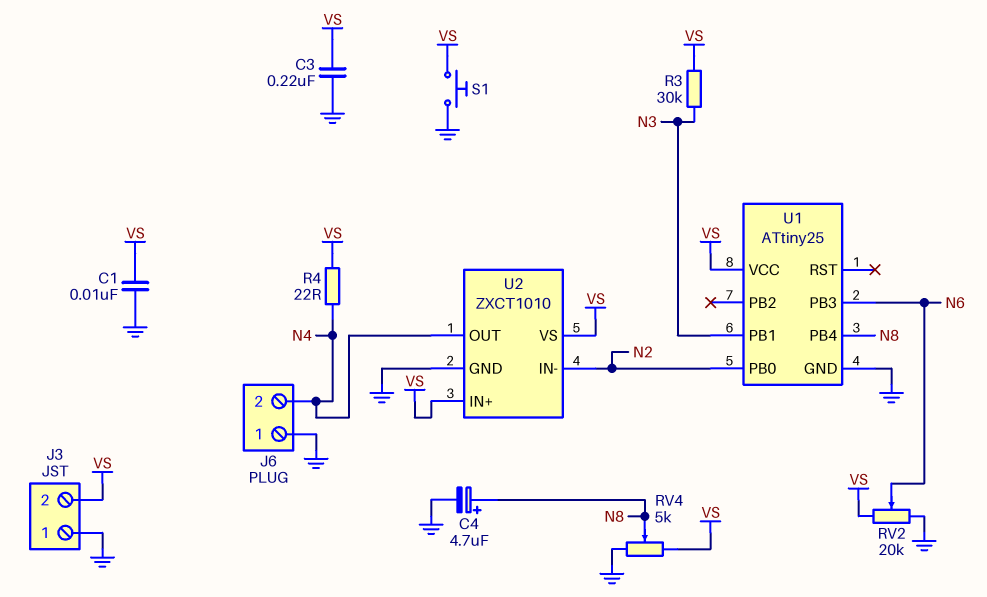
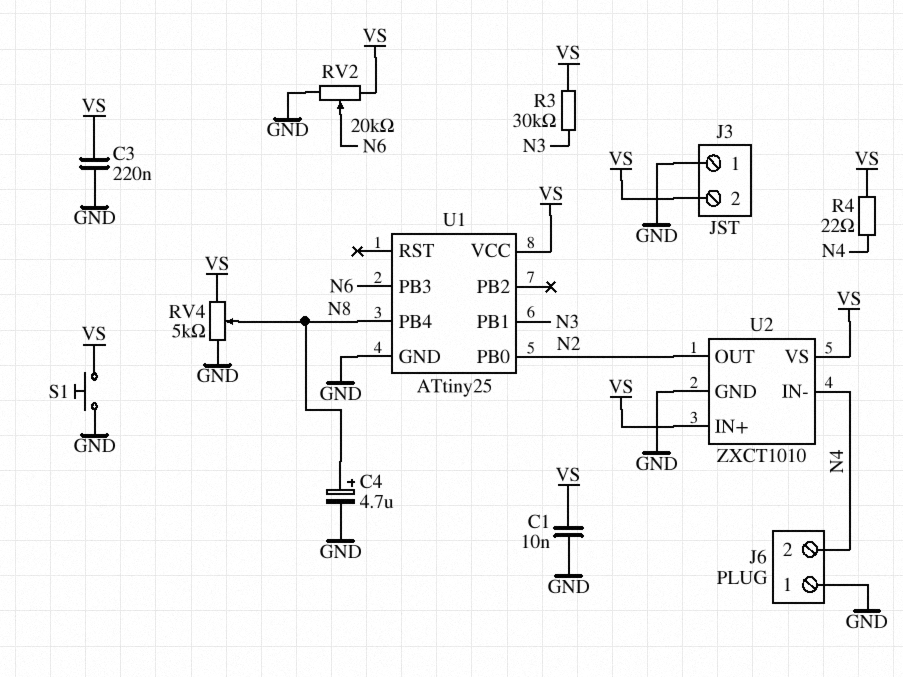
U2 pin IN-: N2 -> N4
U2 pin OUT: N4 -> N2

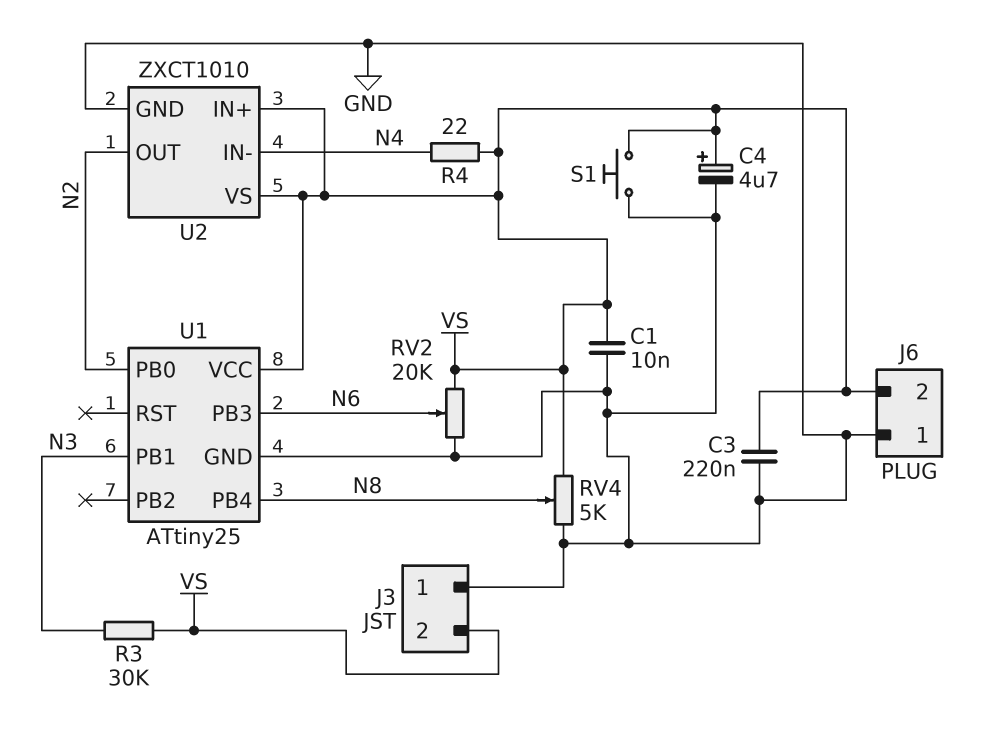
C4: 4.7uF (plus N8, minus GND) -> 4.7uF (plus VS, minus GND)
J6 pin 2: N4 -> VS

